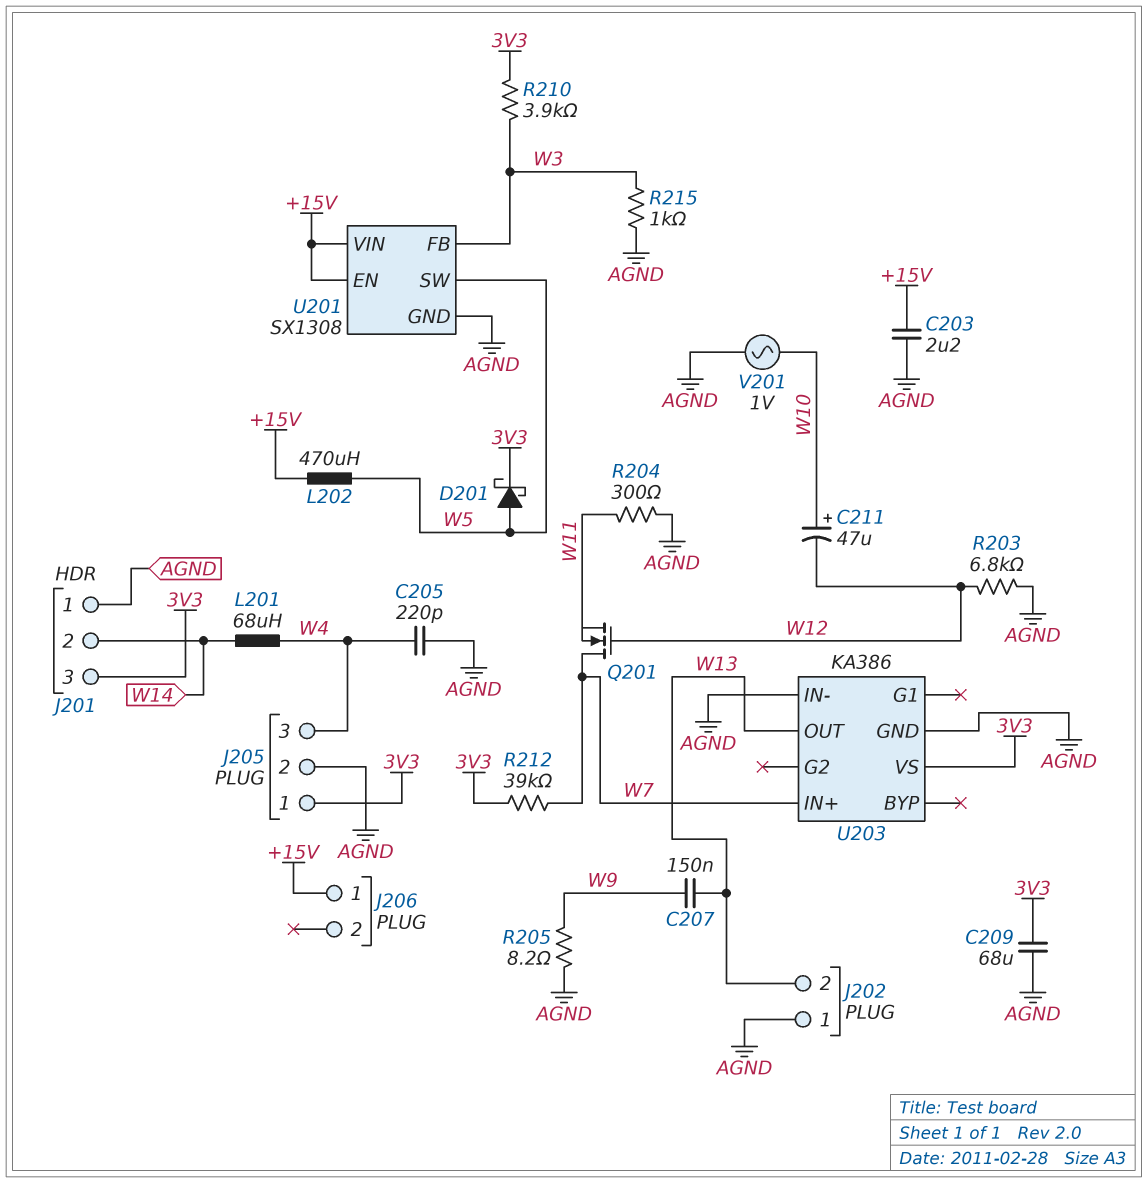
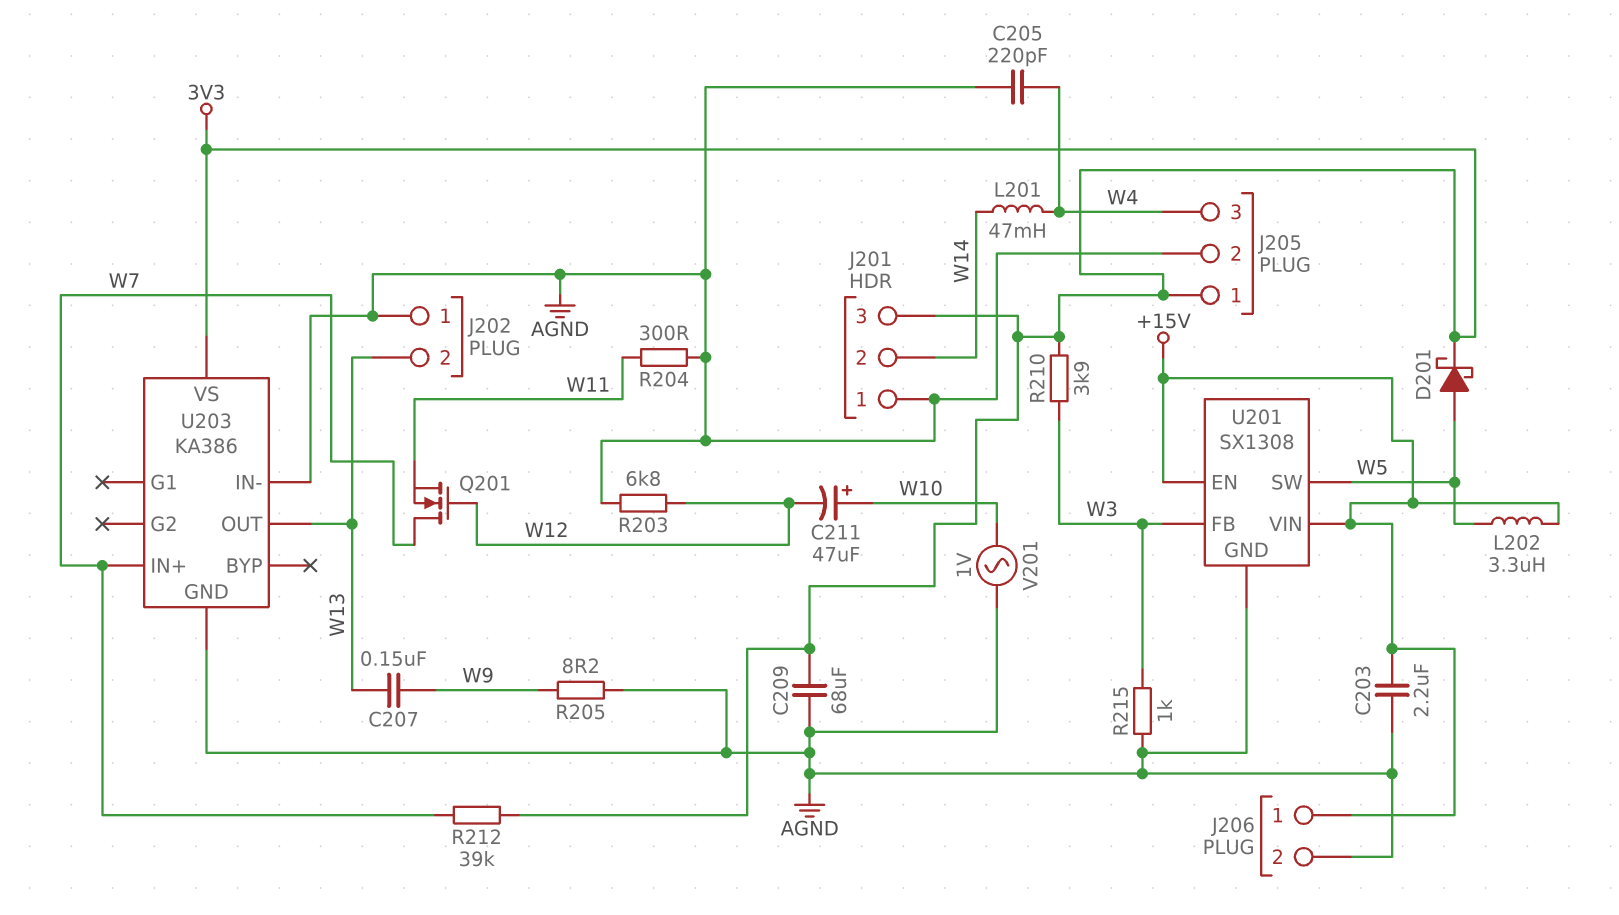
J206 pin 2: none -> AGND
L201: 68uH (W4, W14) -> 47mH (W4, W14)
L202: 470uH (+15V, W5) -> 3.3uH (+15V, W5)

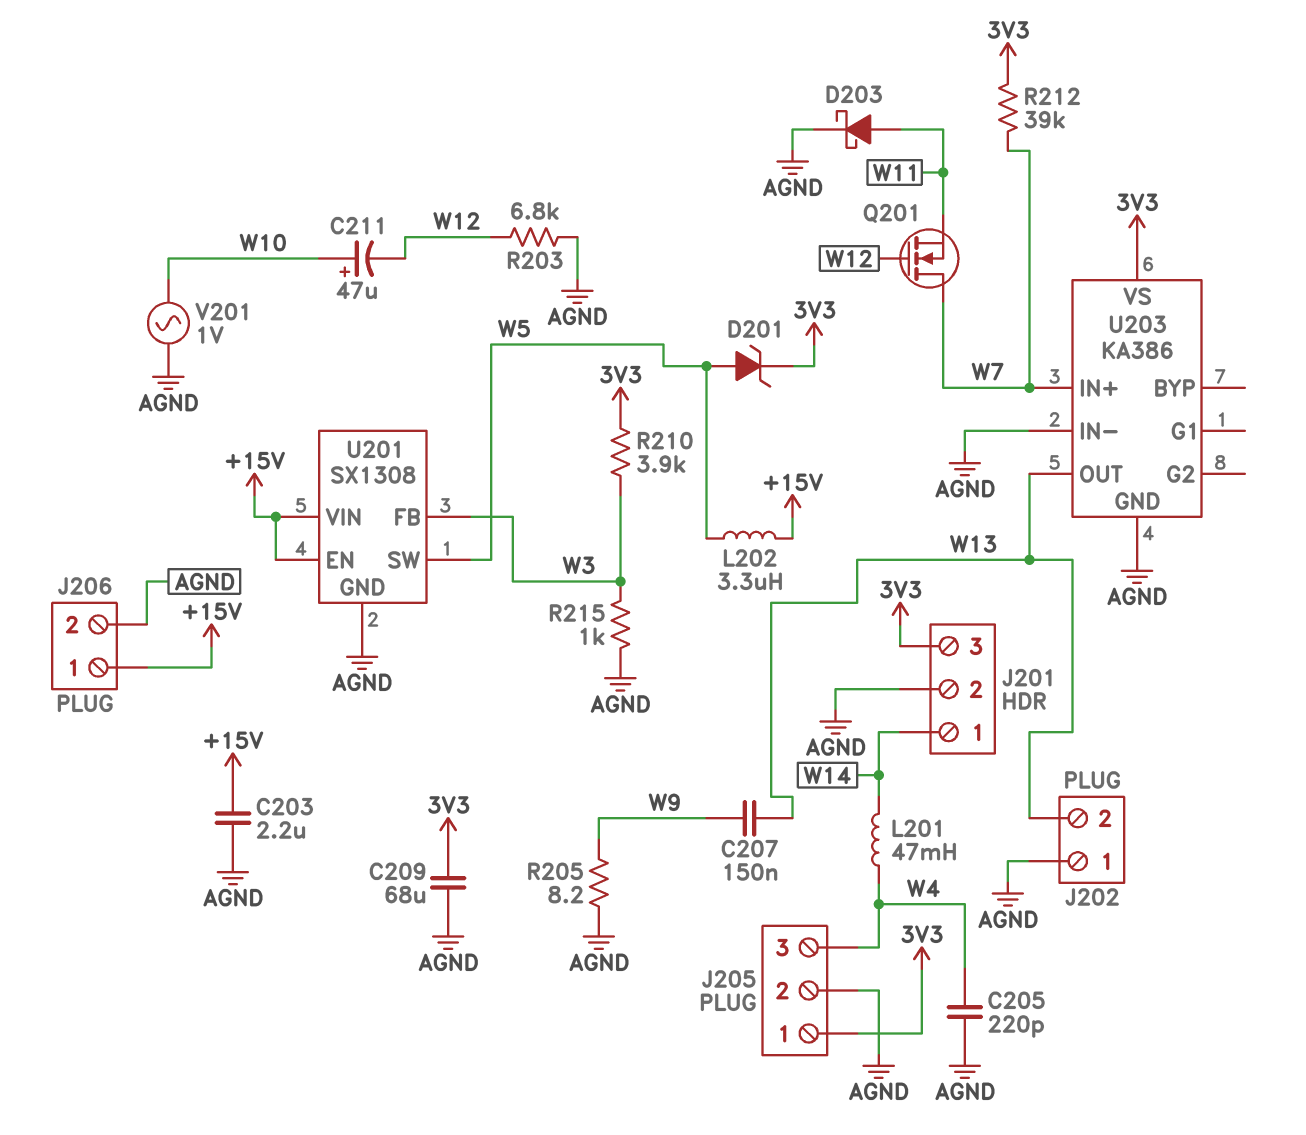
D201: schottky (A W5, K 3V3) -> zener (A W5, K 3V3)
D203: none -> schottky (A W11, K AGND)
J201 pin 1: AGND -> W14
J201 pin 2: W14 -> AGND
R204: 300 (AGND, W11) -> none

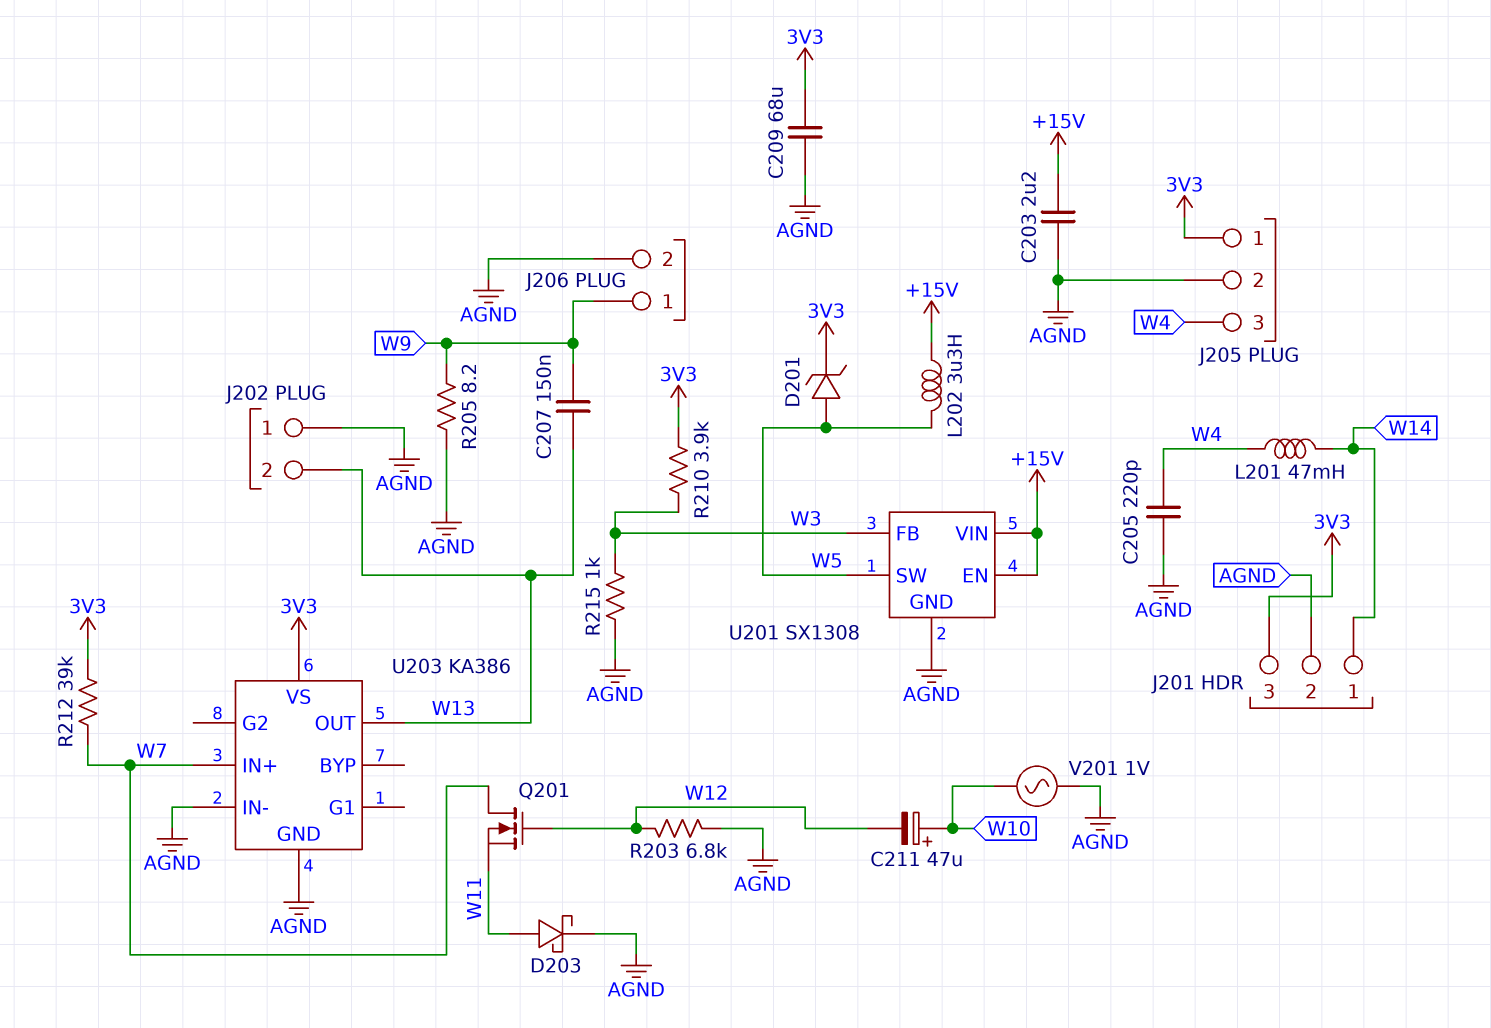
J206 pin 1: +15V -> W9

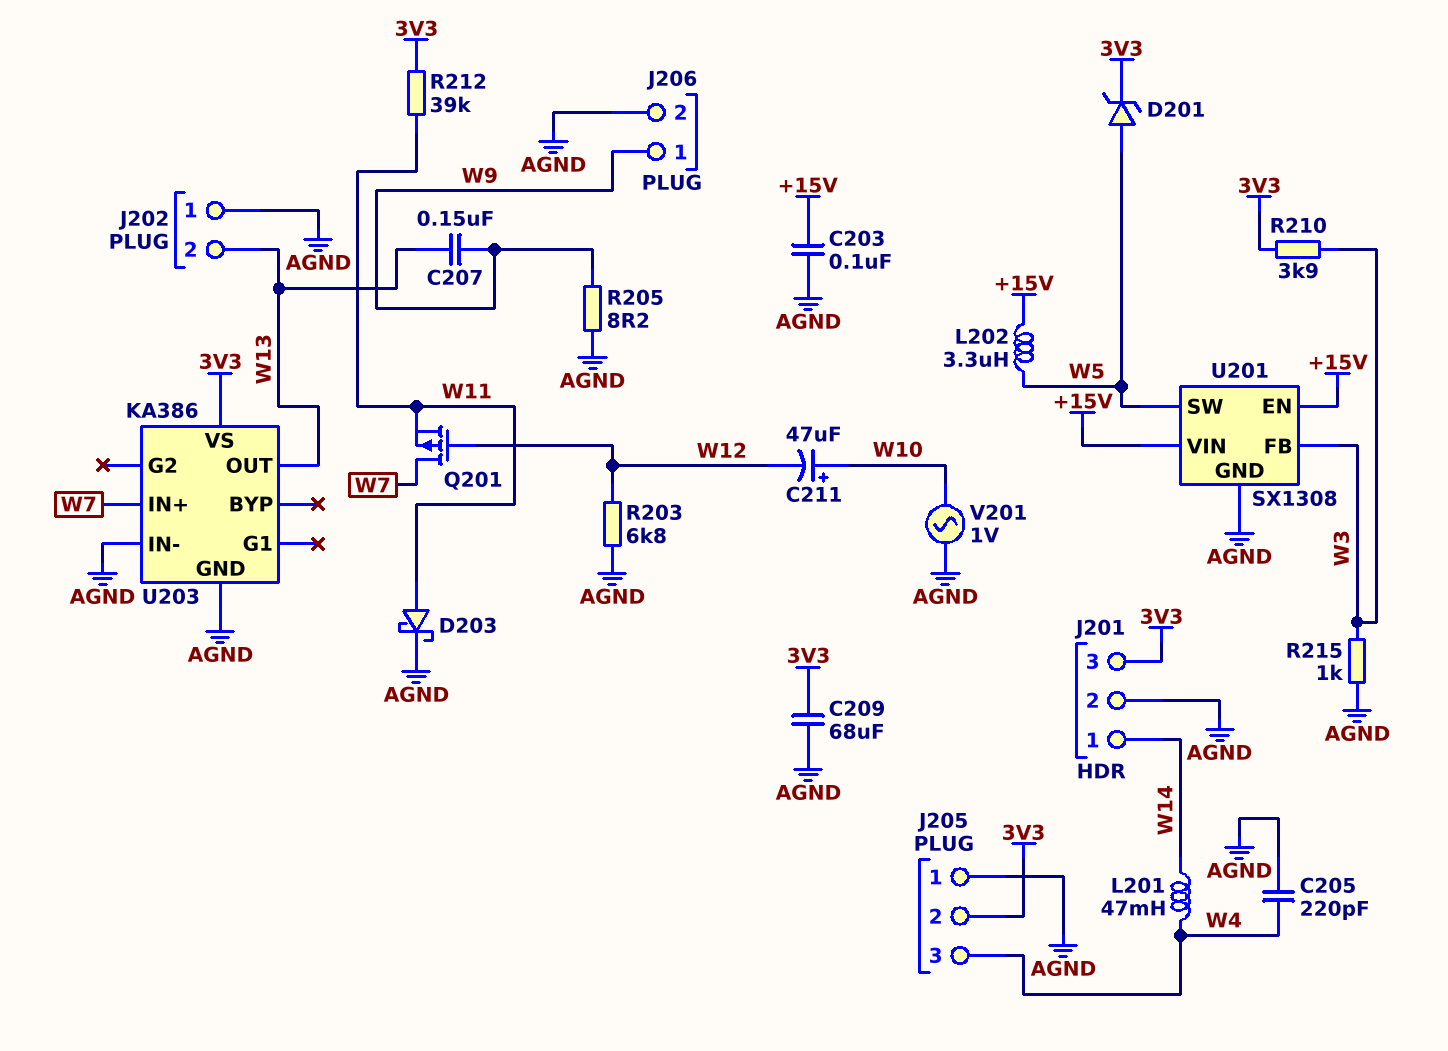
C203: 2.2uF (+15V, AGND) -> 100nF (+15V, AGND)
J205 pin 1: 3V3 -> AGND
J205 pin 2: AGND -> 3V3
Q201: NMOS (G W12, D W7, S W11) -> PMOS (G W12, D W7, S W11)
R212: 39k (3V3, W7) -> 39k (3V3, W11)

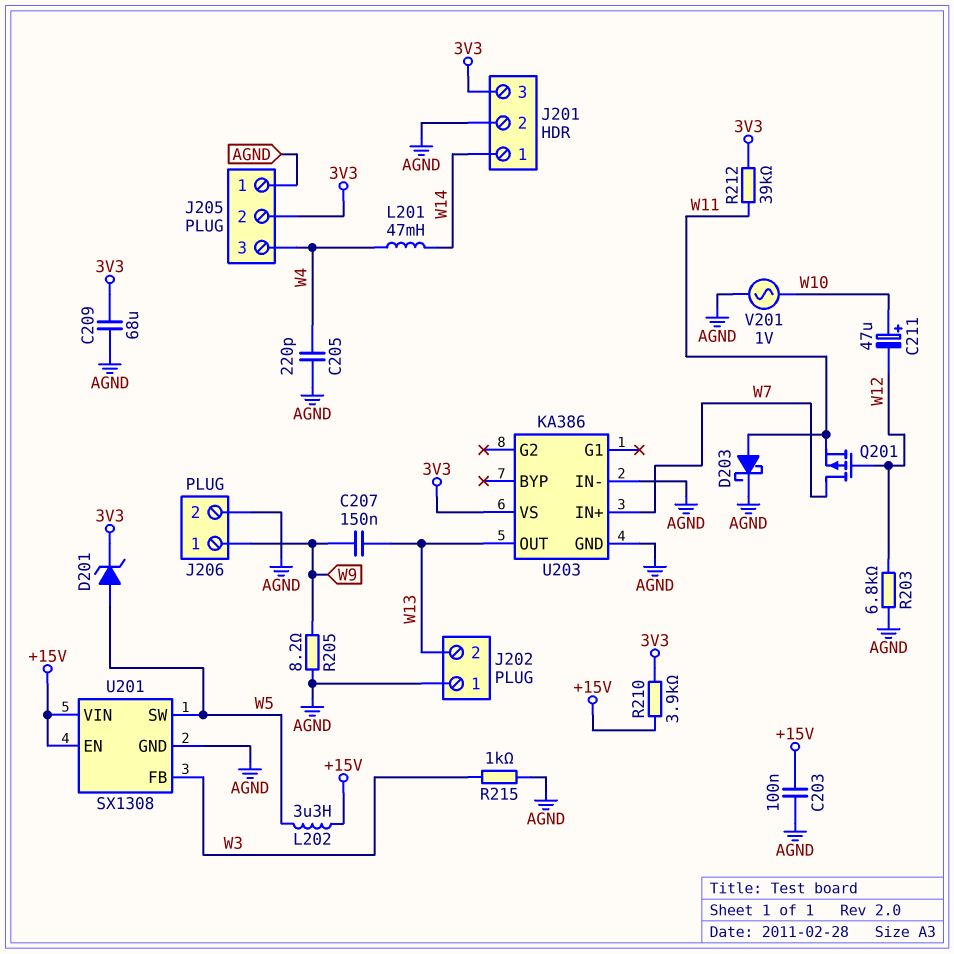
R210: 3.9k (3V3, W3) -> 3.9k (+15V, 3V3)

